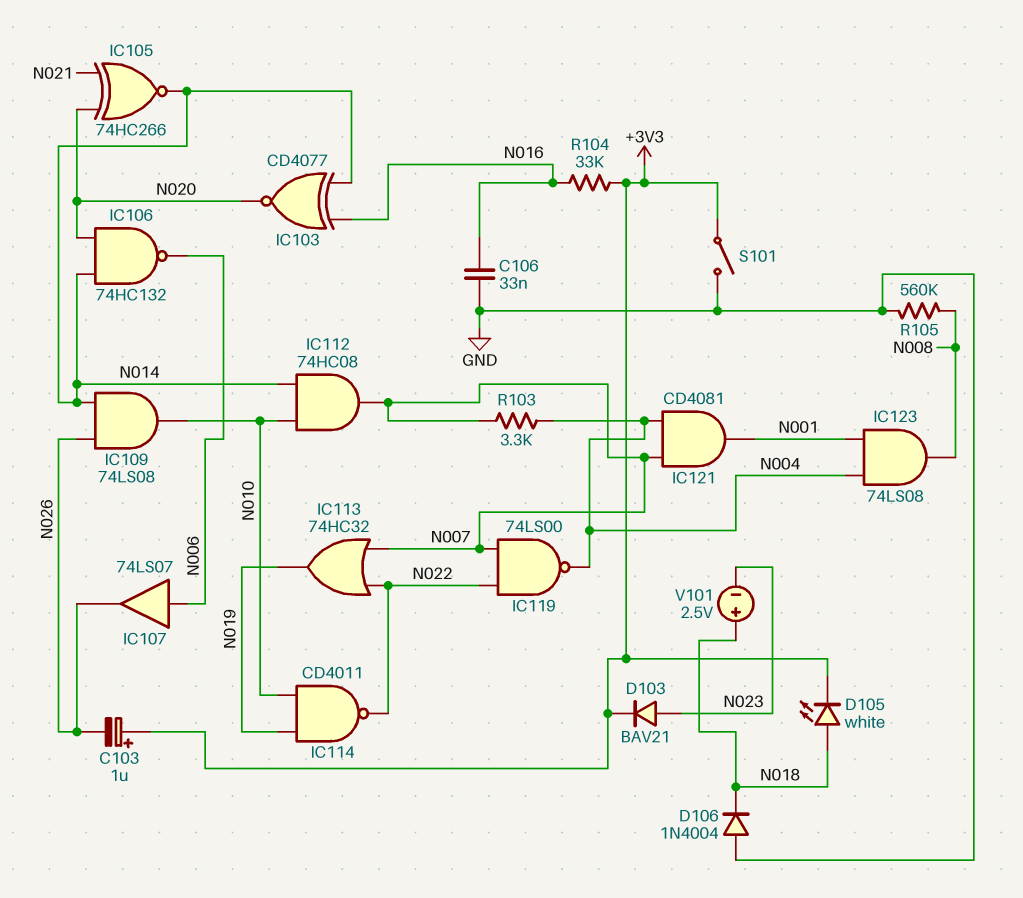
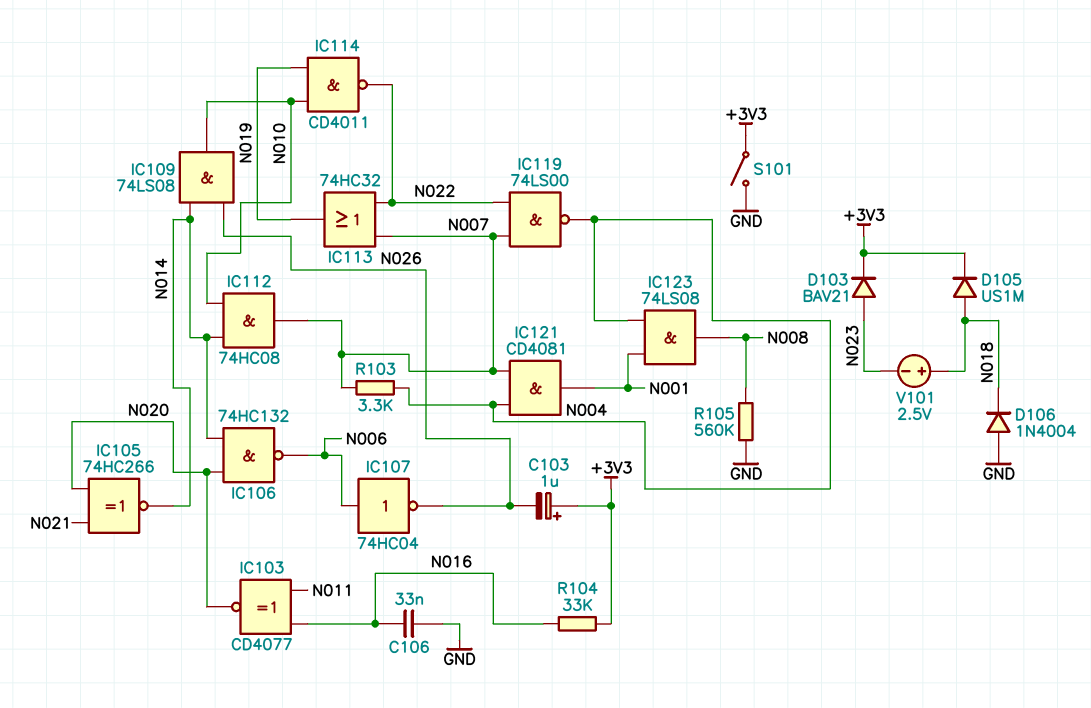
D105: LED white (A N018, K +3V3) -> diode US1M (A N018, K +3V3)
IC103: XNOR CD4077 (in N014, in N016, out N020) -> XNOR CD4077 (in N011, in N016, out N020)
IC107: buffer 74LS07 (in N006, out N026) -> NOT 74HC04 (in N006, out N026)

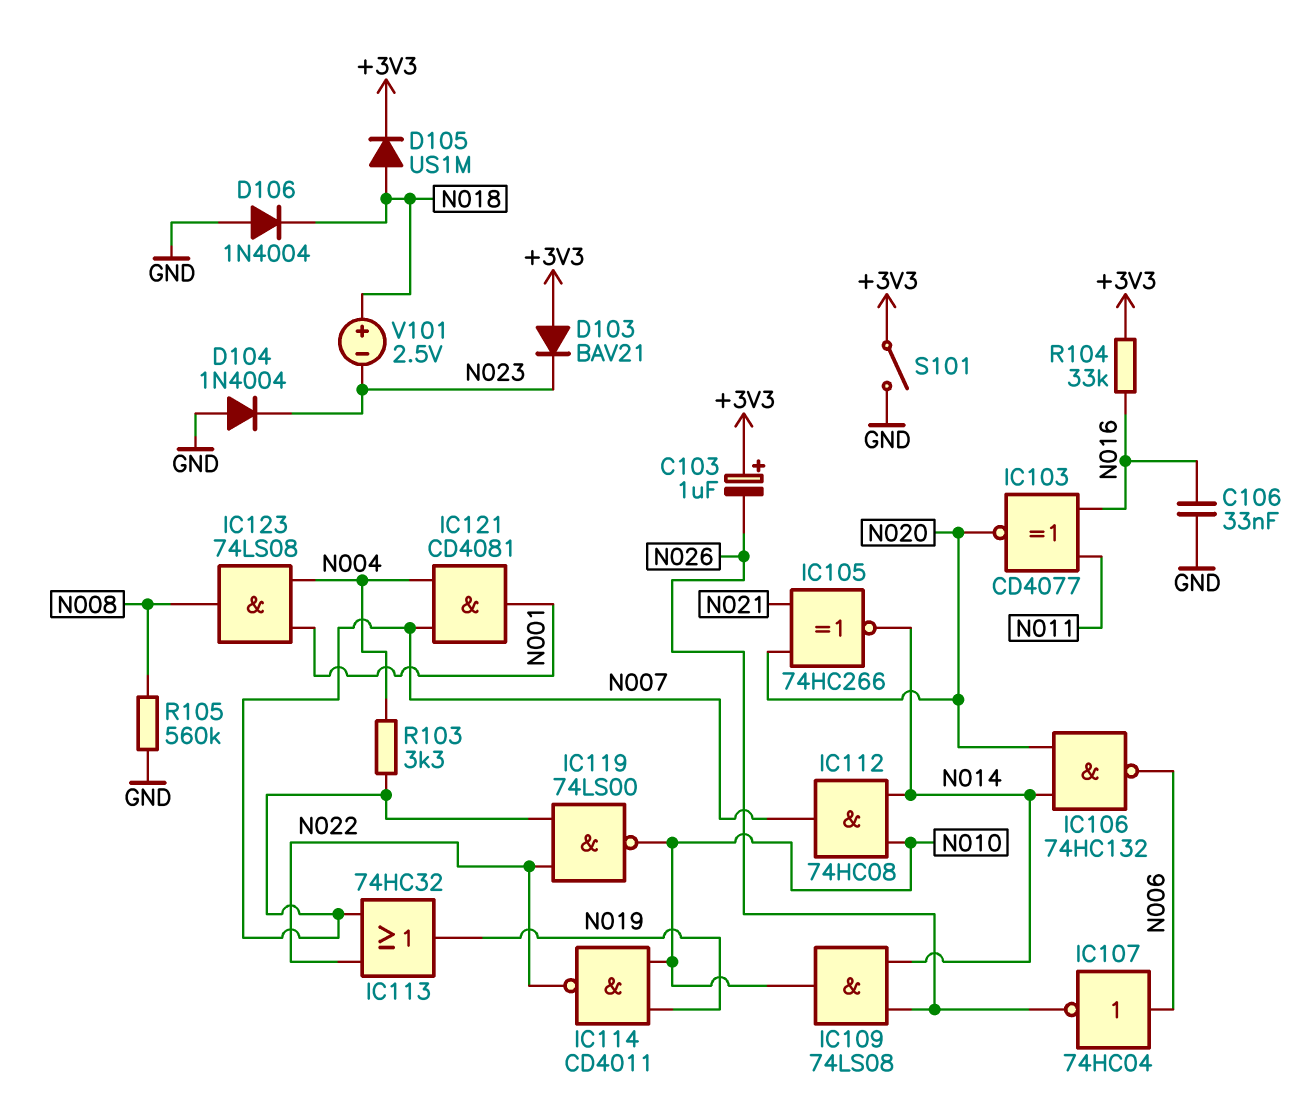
D103: diode BAV21 (A N023, K +3V3) -> diode BAV21 (A +3V3, K N023)
D104: none -> diode 1N4004 (A GND, K N023)
IC119: NAND 74LS00 (in N007, in N022, out N004) -> NAND 74LS00 (in N007, in N022, out N010)

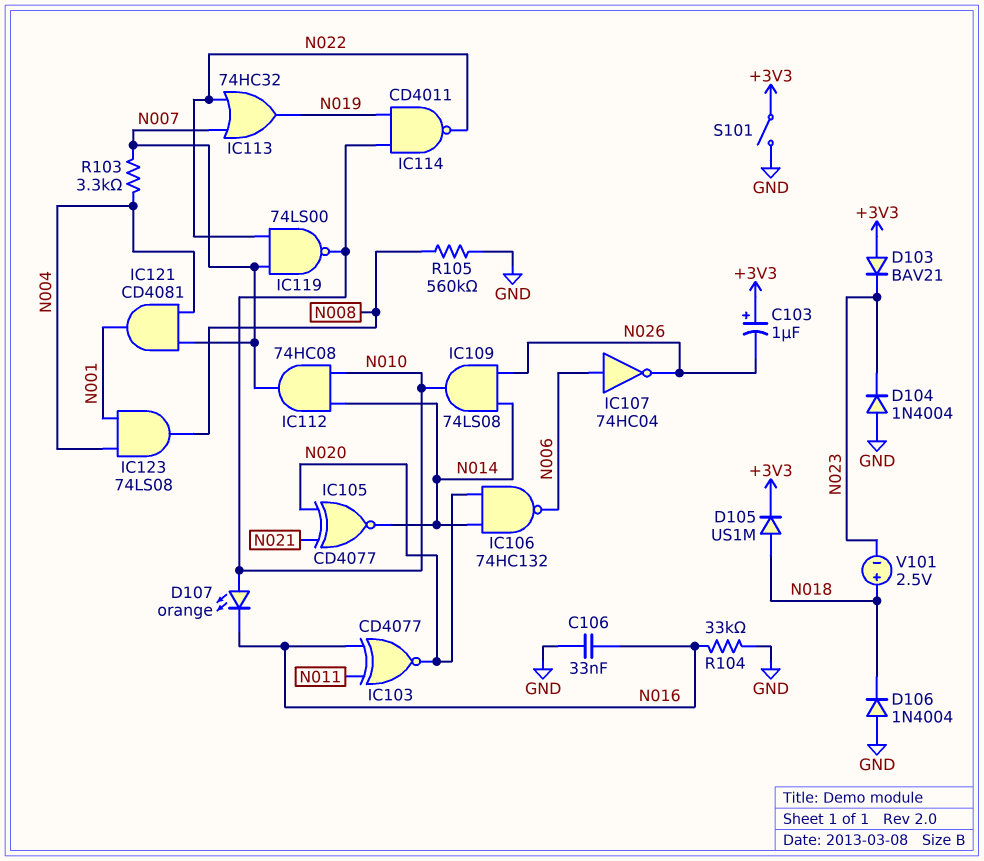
D107: none -> LED orange (A N010, K N016)
IC105: XNOR 74HC266 (in N020, in N021, out N014) -> XNOR CD4077 (in N020, in N021, out N014)
R104: 33k (+3V3, N016) -> 33k (GND, N016)

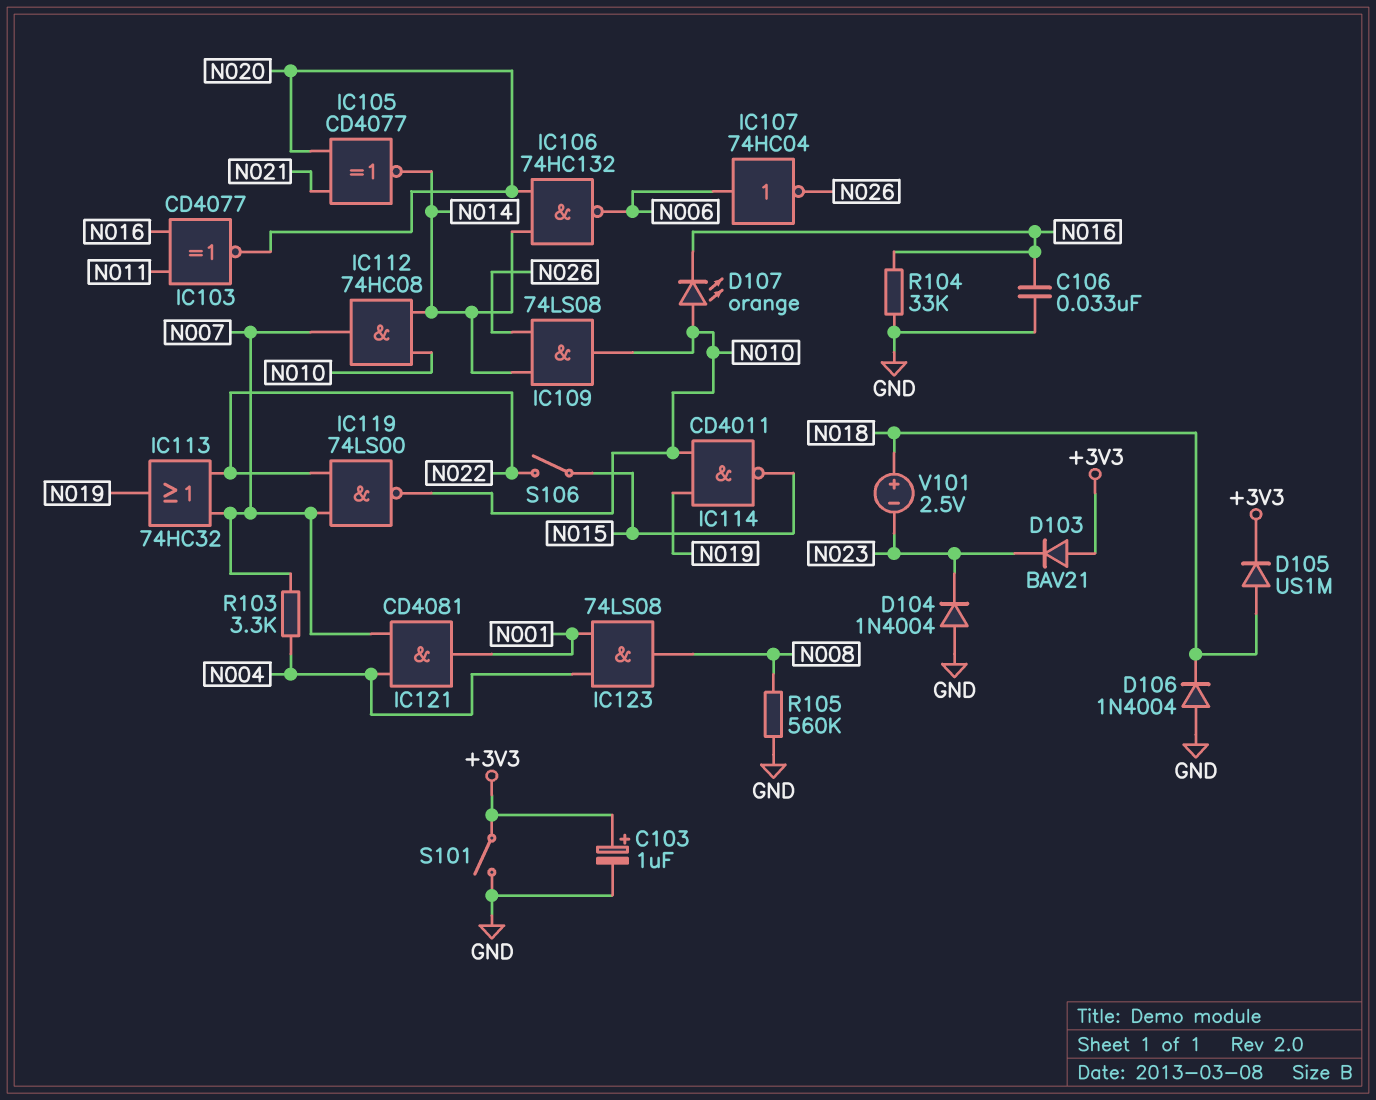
C103: 1uF (plus +3V3, minus N026) -> 1uF (plus +3V3, minus GND)
IC114: NAND CD4011 (in N010, in N019, out N022) -> NAND CD4011 (in N010, in N019, out N015)
S106: none -> switch (N015, N022)

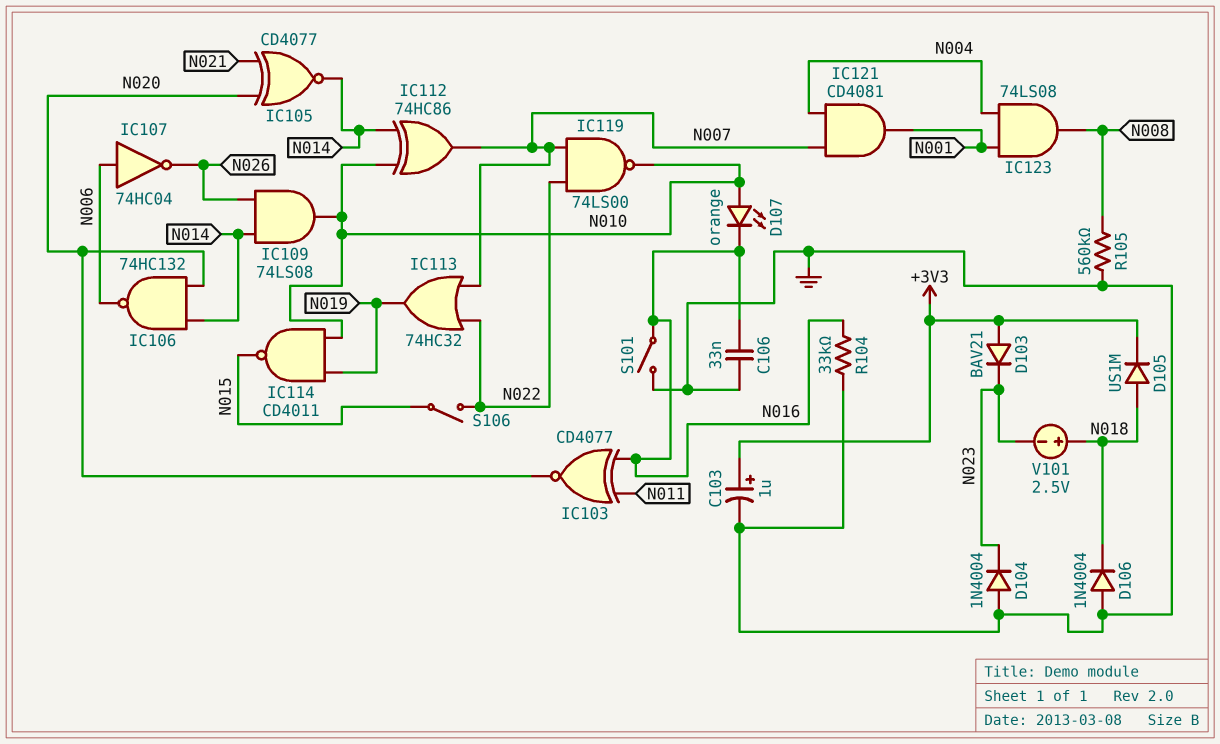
IC112: AND 74HC08 (in N010, in N014, out N007) -> XOR 74HC86 (in N010, in N014, out N007)
R103: 3.3k (N004, N007) -> none
S101: switch (+3V3, GND) -> switch (GND, N016)

